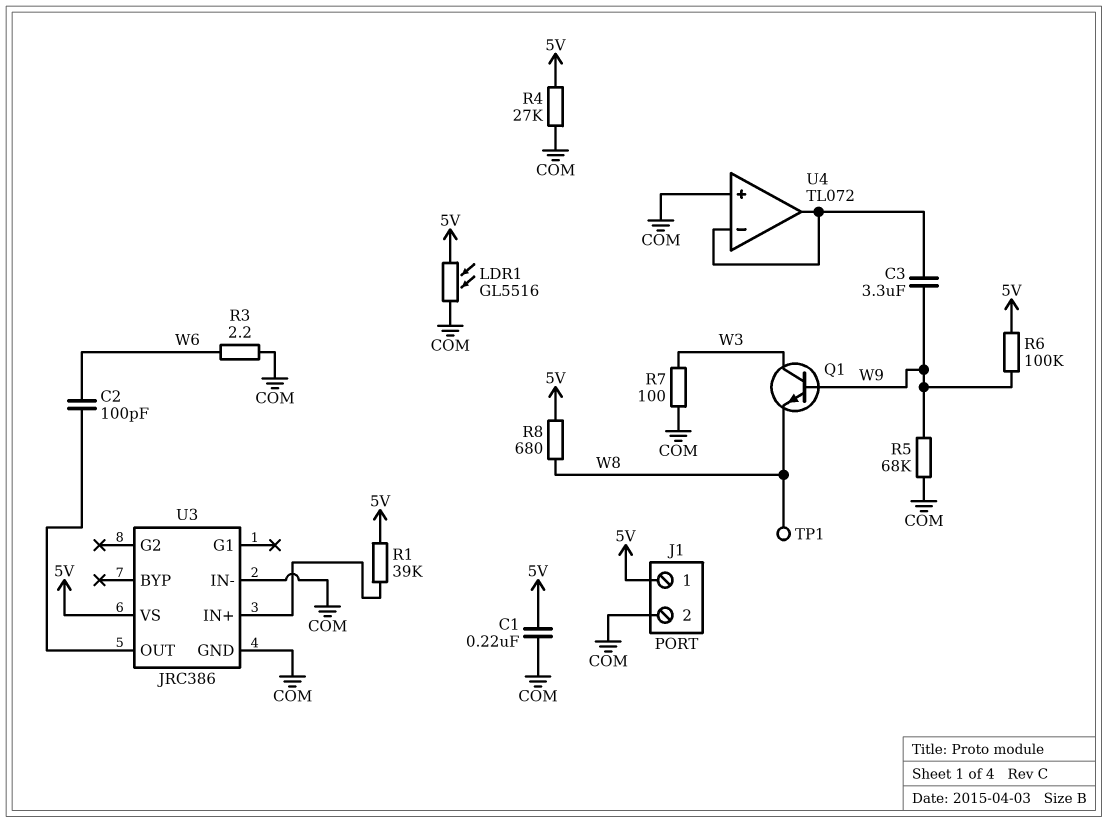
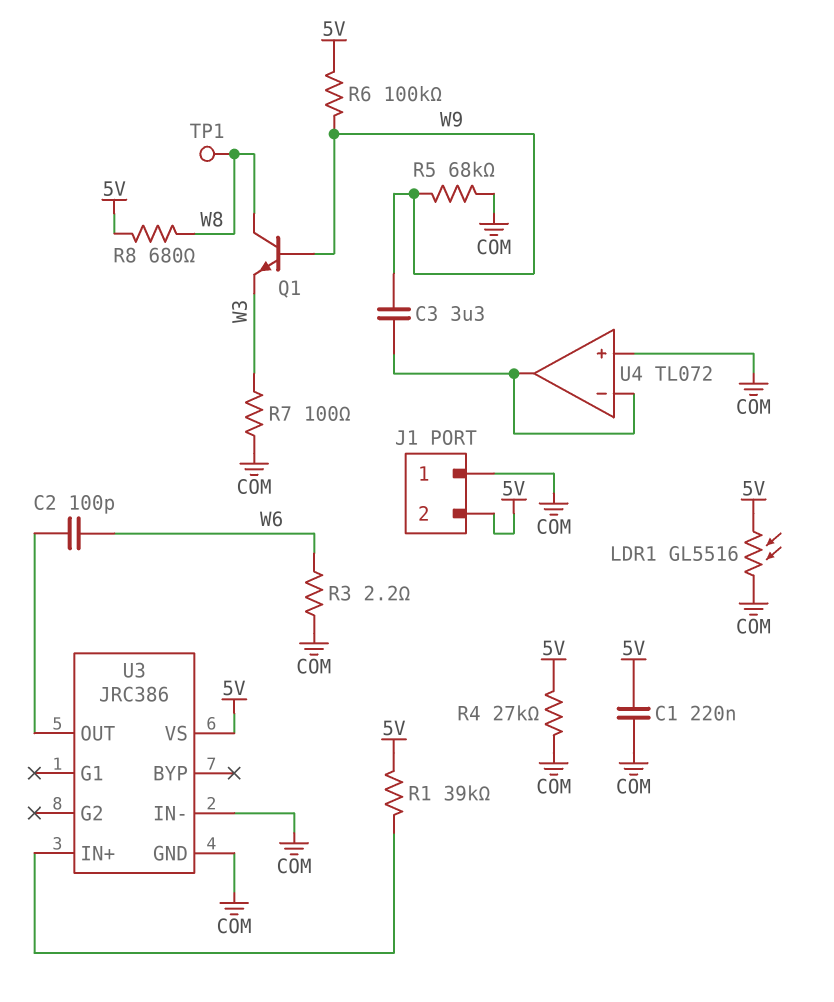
J1 pin 1: 5V -> COM
J1 pin 2: COM -> 5V
Q1: NPN (B W9, C W3, E W8) -> NPN (B W9, C W8, E W3)

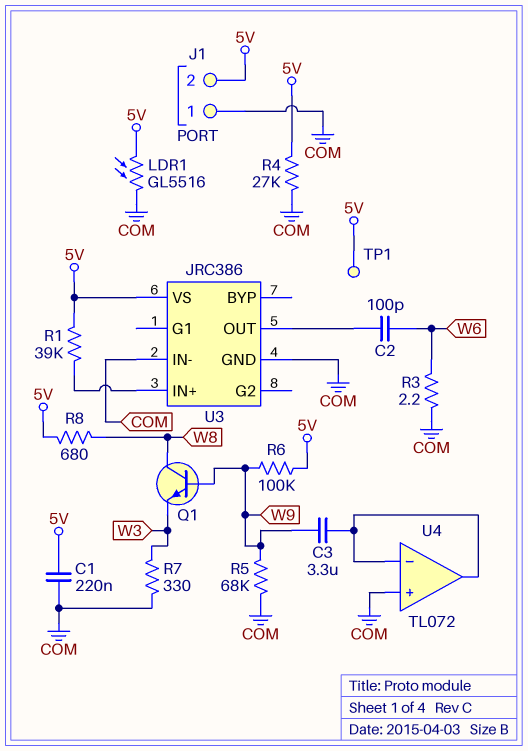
R7: 100 (COM, W3) -> 330 (COM, W3)
TP1: test point (W8) -> test point (5V)

